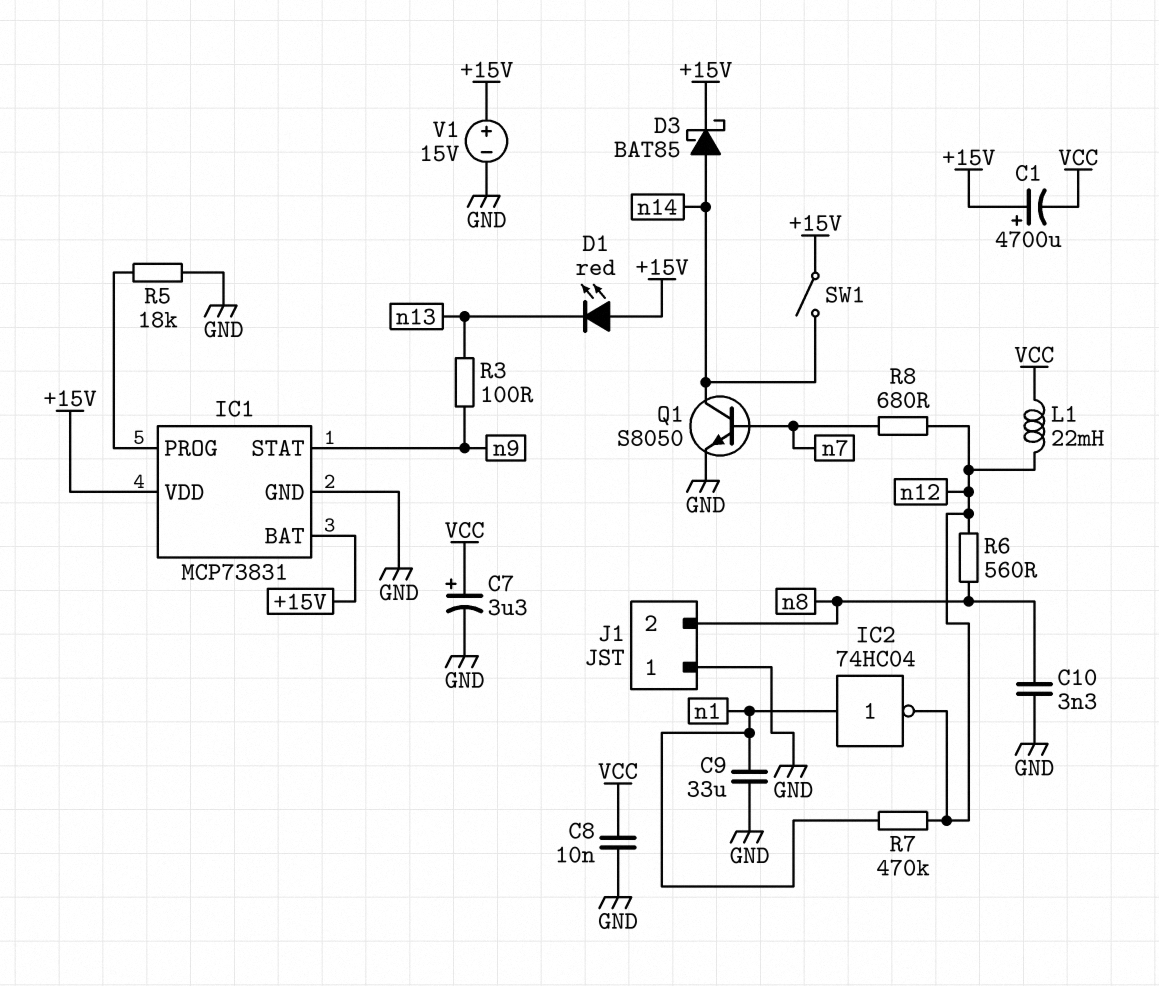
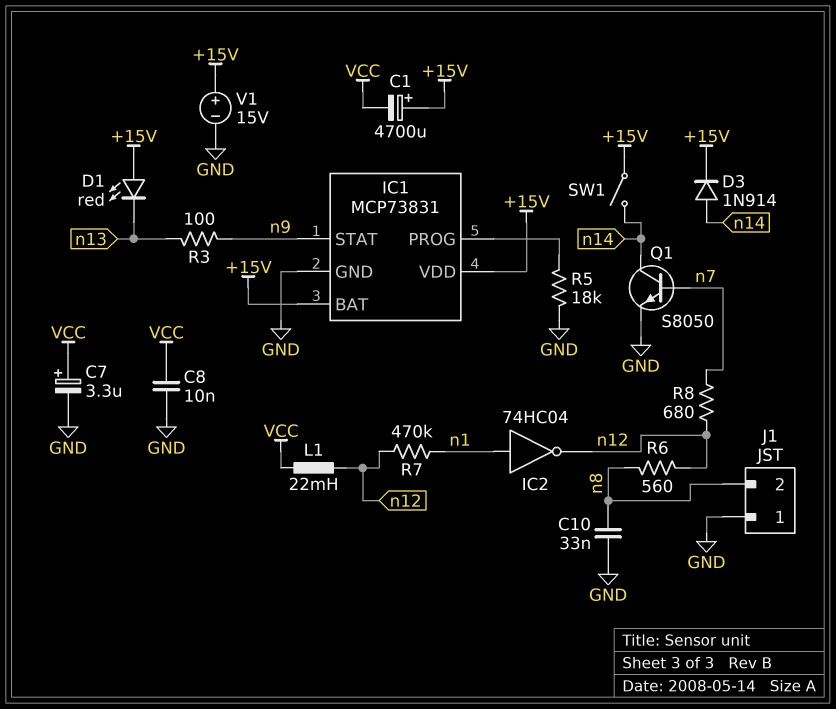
C9: 33uF (GND, n1) -> none
C10: 3.3nF (GND, n8) -> 33nF (GND, n8)
D3: schottky BAT85 (A n14, K +15V) -> diode 1N914 (A n14, K +15V)

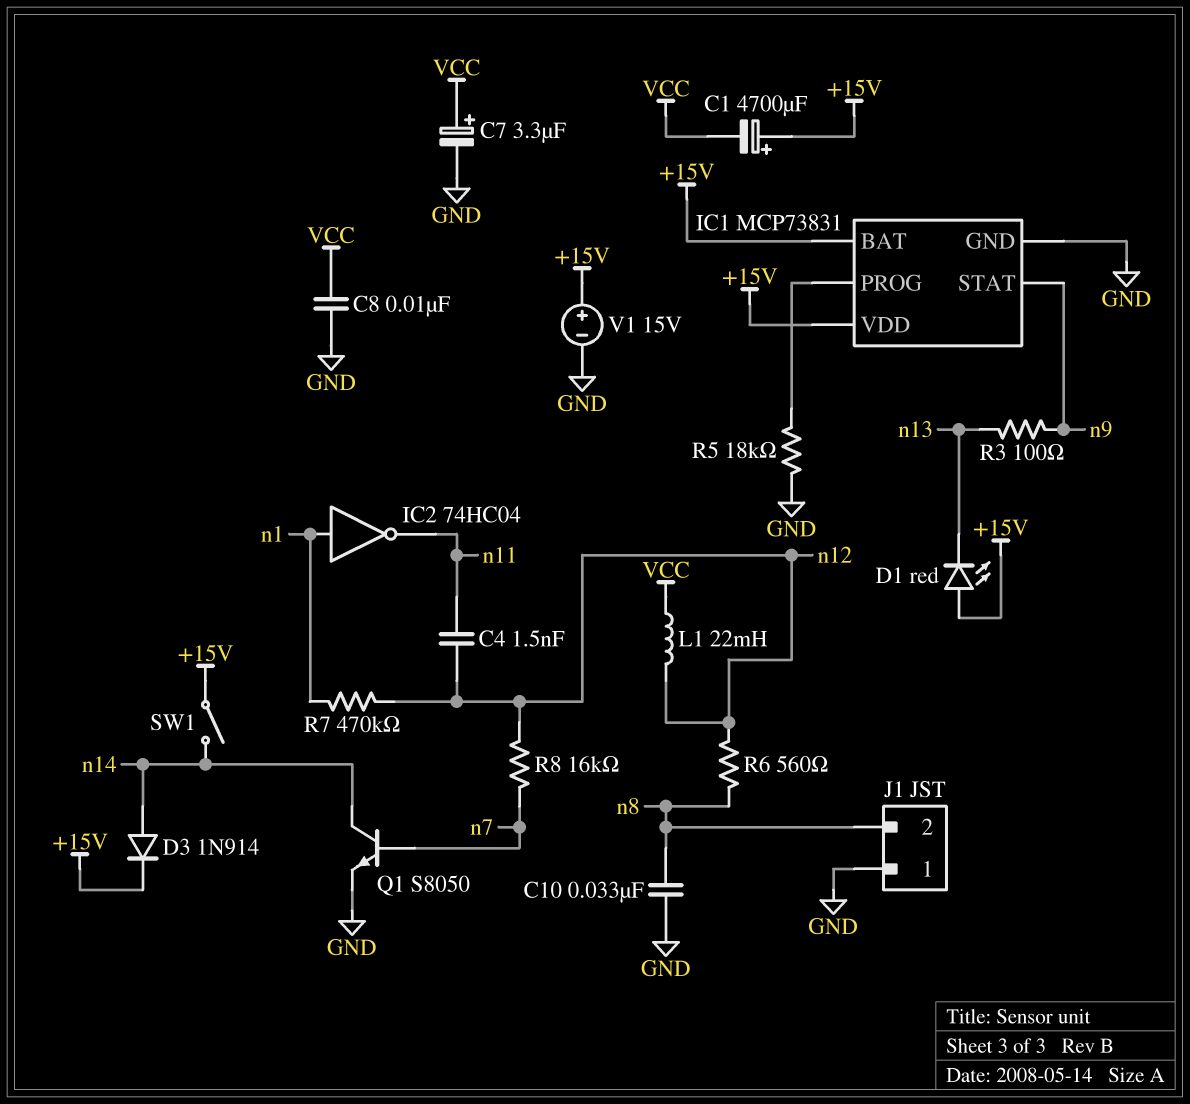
C4: none -> 1.5nF (n11, n12)
IC2: NOT 74HC04 (in n1, out n12) -> NOT 74HC04 (in n1, out n11)
R8: 680 (n7, n12) -> 16k (n7, n12)

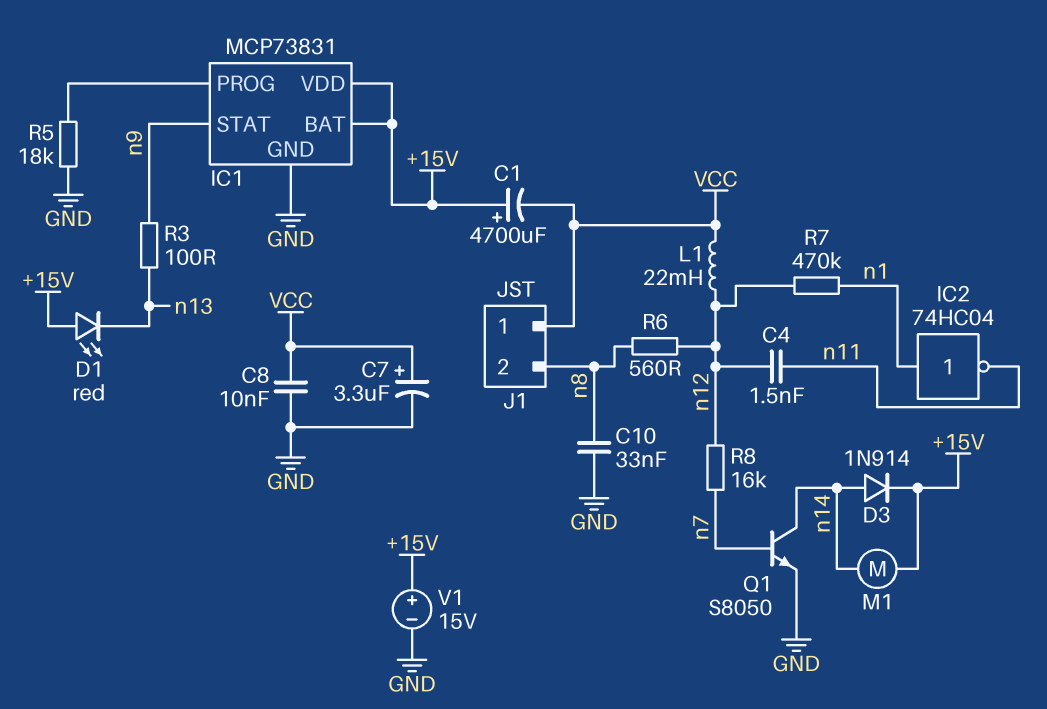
J1 pin 1: GND -> VCC
M1: none -> motor (+15V, n14)
SW1: switch (+15V, n14) -> none

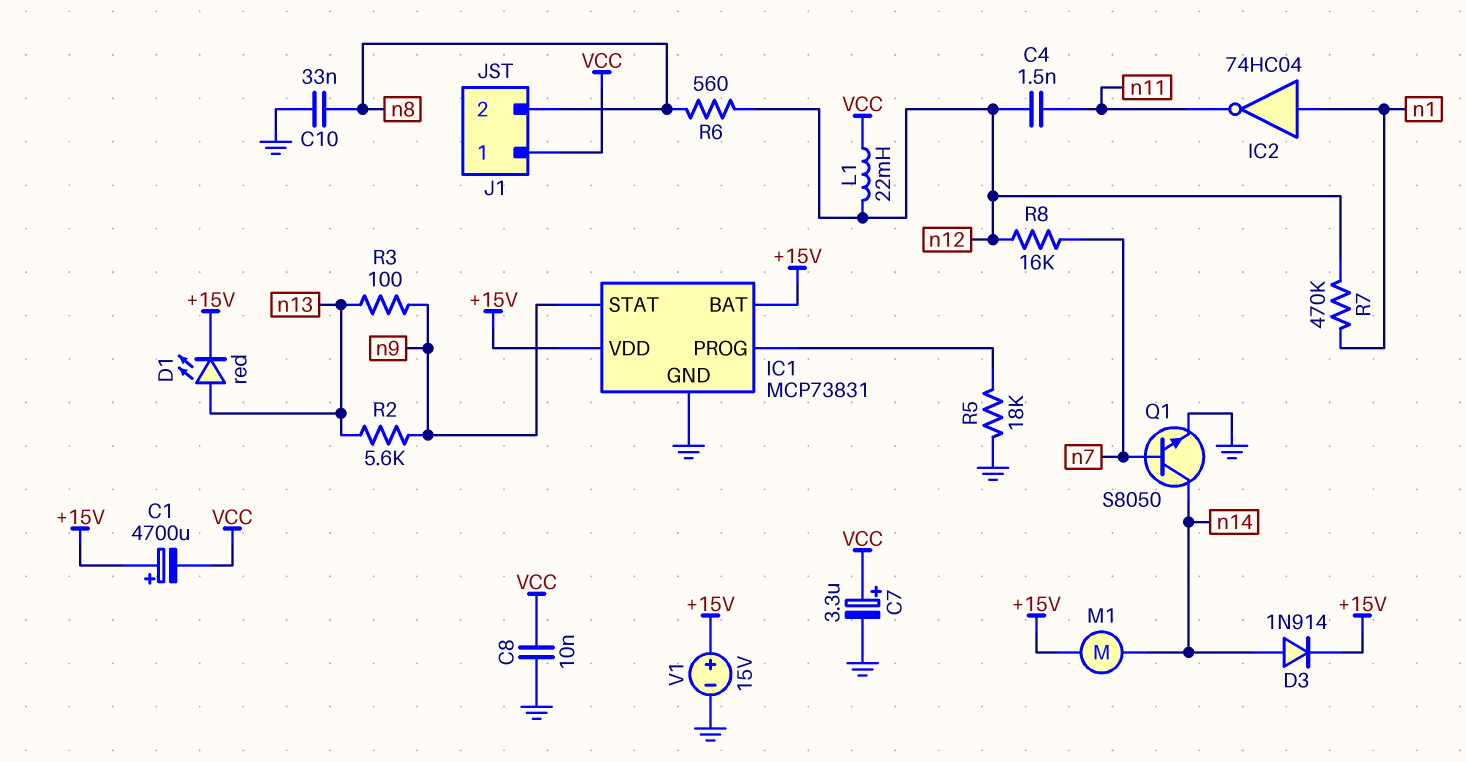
D1: LED red (A +15V, K n13) -> LED red (A n13, K +15V)
R2: none -> 5.6k (n9, n13)

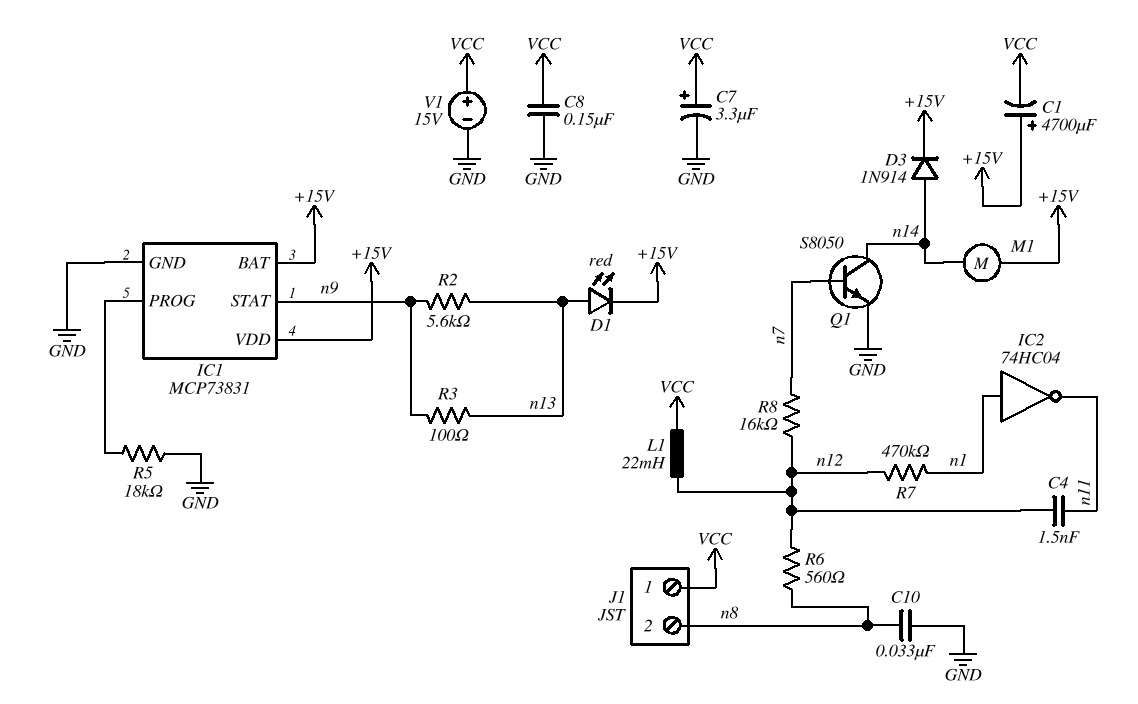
C8: 10nF (GND, VCC) -> 150nF (GND, VCC)
V1: 15V (plus +15V, minus GND) -> 15V (plus VCC, minus GND)

